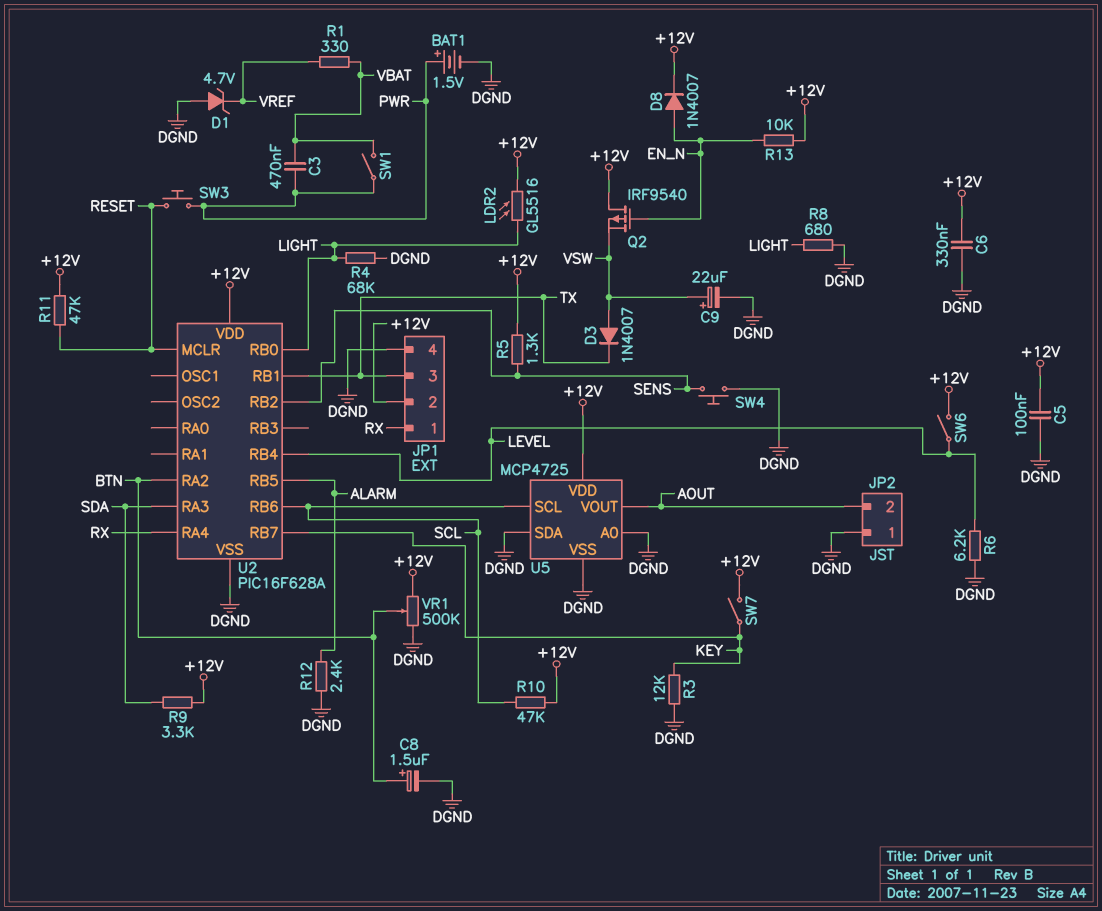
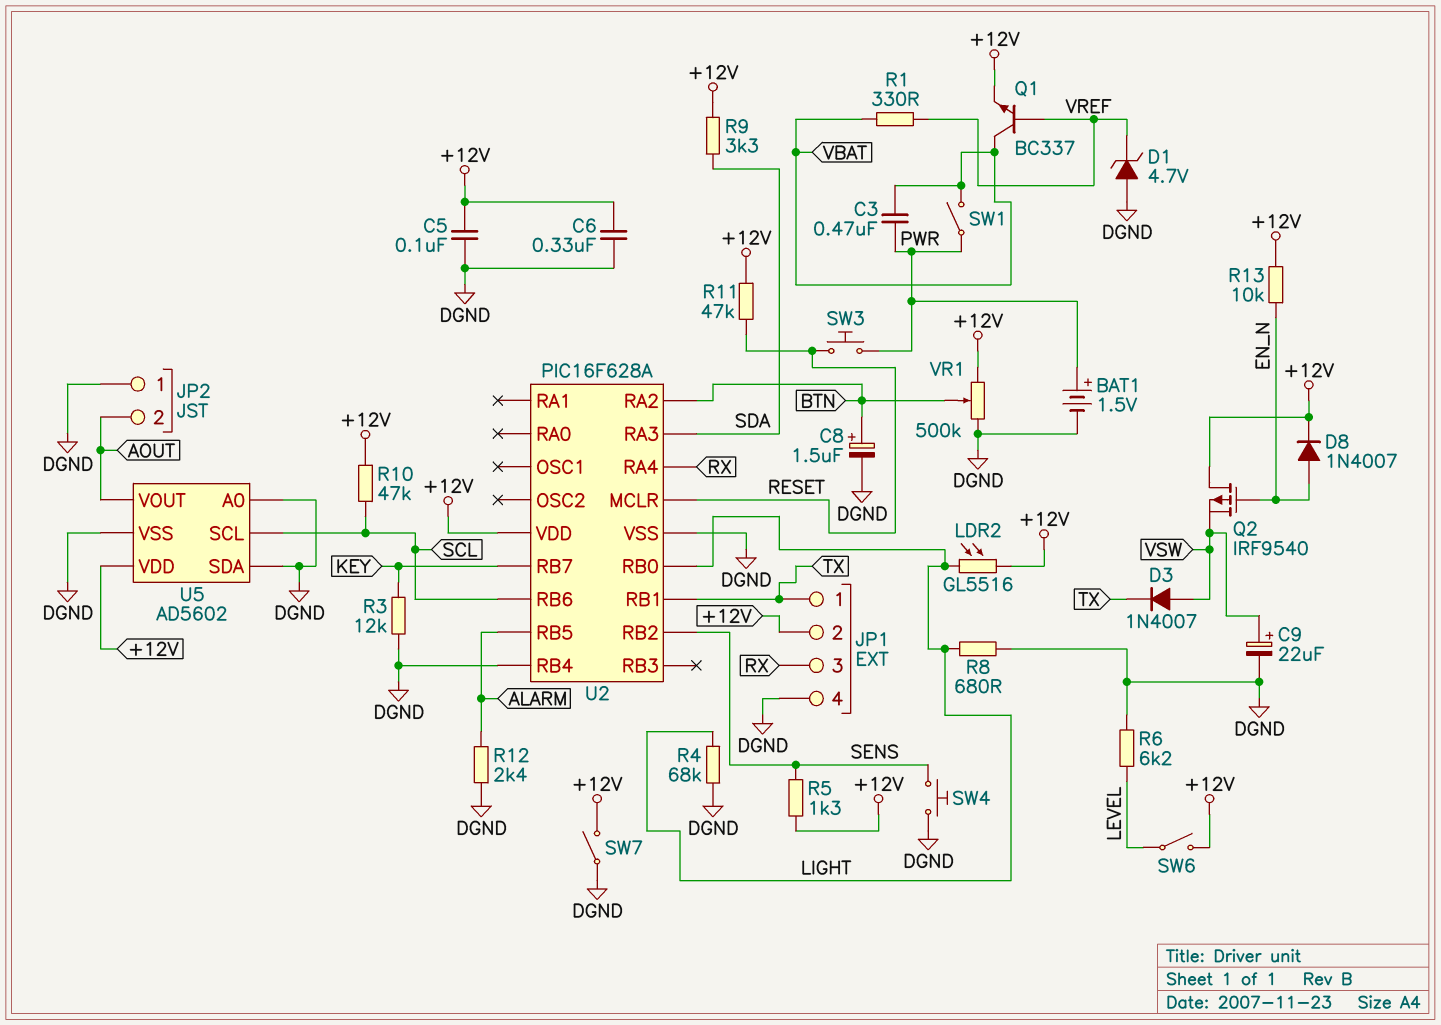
JP1 pin 1: RX -> TX
JP1 pin 3: TX -> RX
Q1: none -> NPN BC337 (B VREF, C VBAT, E +12V)
SW7: switch (+12V, KEY) -> switch (+12V, DGND)
U2 pin RB4: LEVEL -> DGND
U5: MCP4725 -> AD5602

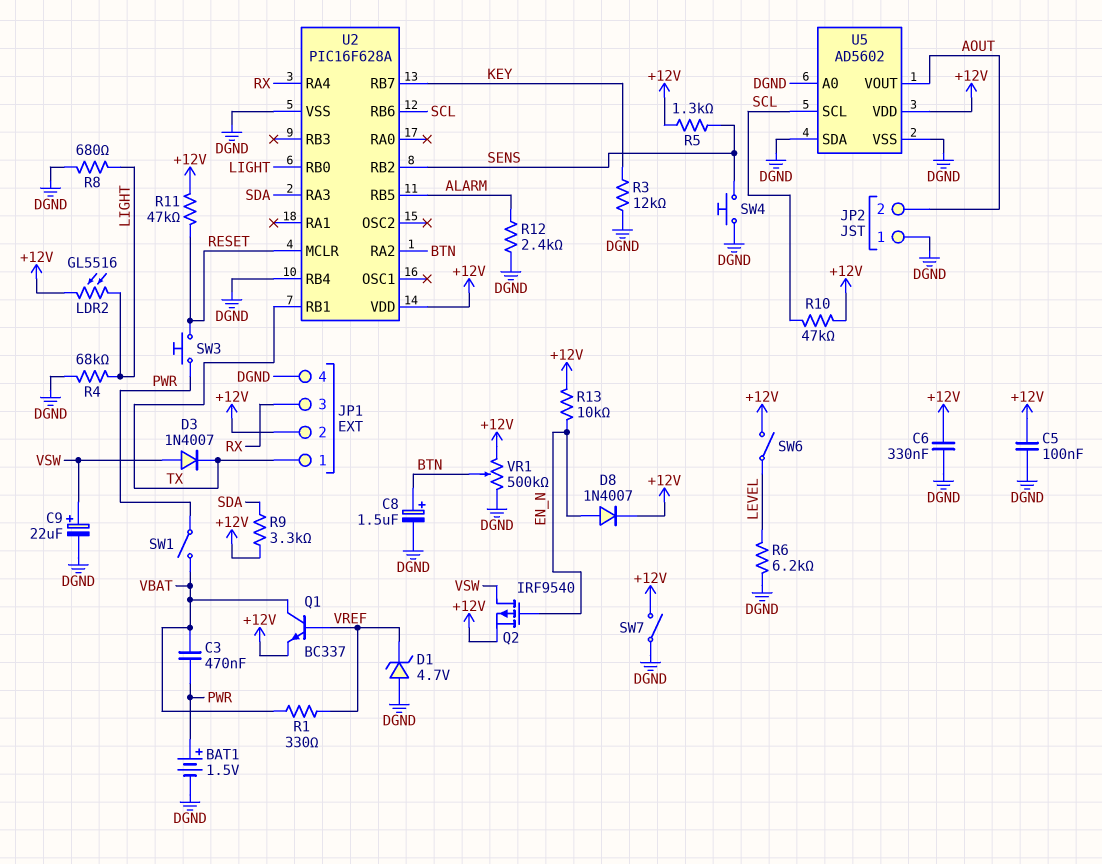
Q2: PMOS IRF9540 (G EN_N, D +12V, S VSW) -> PMOS IRF9540 (G EN_N, D VSW, S +12V)

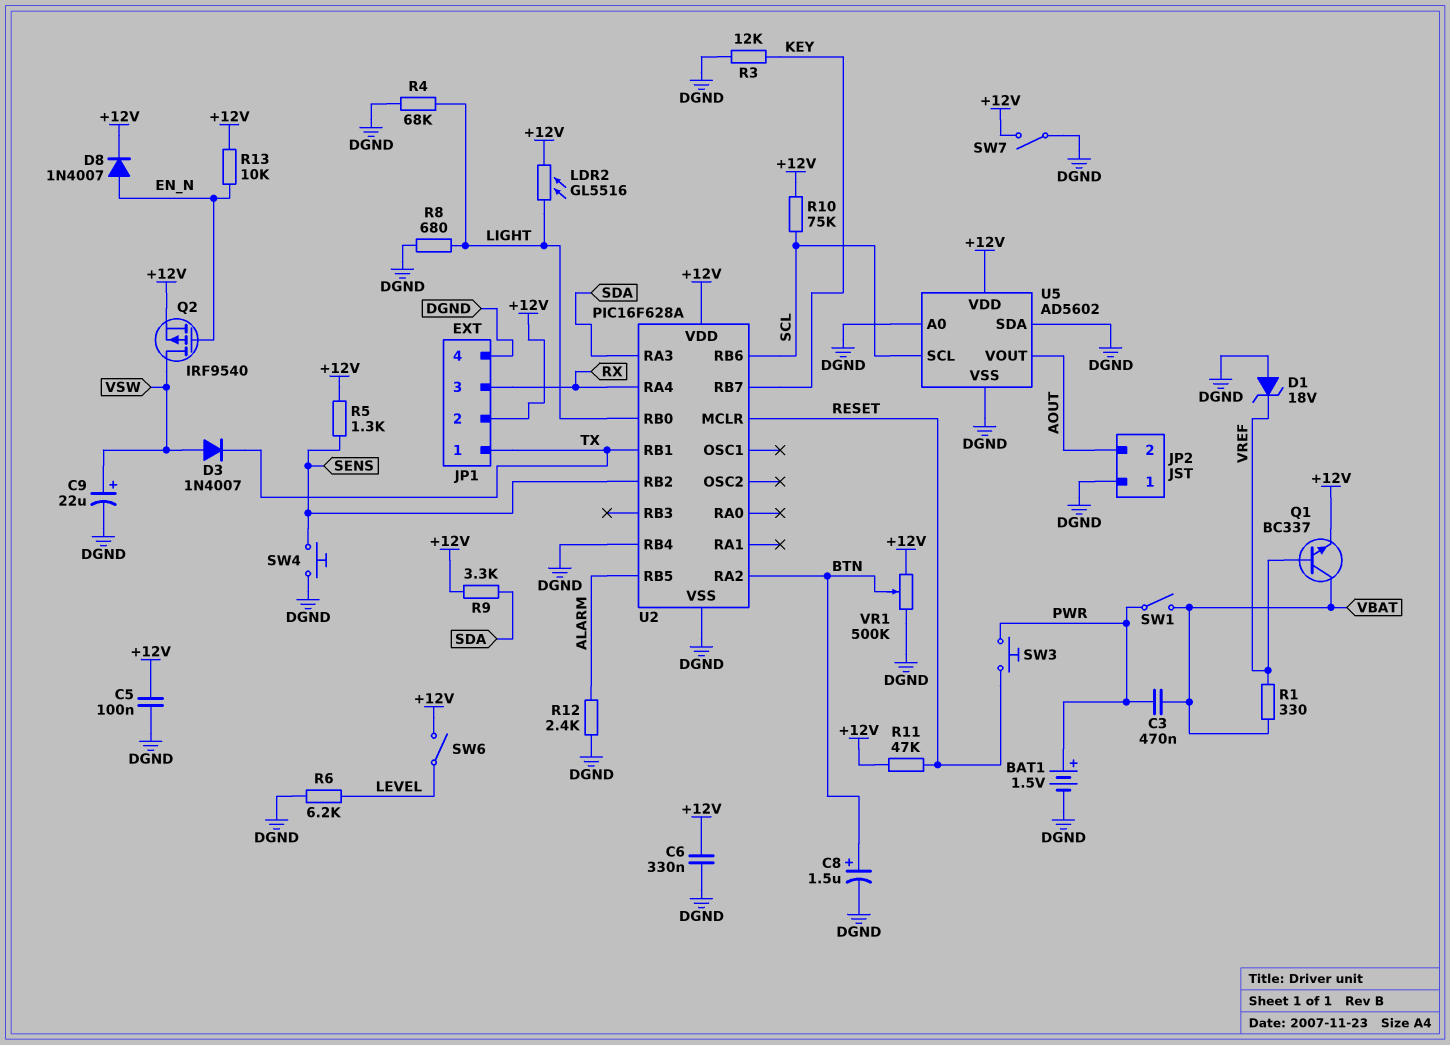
D1: zener 4.7V (A DGND, K VREF) -> zener 18V (A DGND, K VREF)
R10: 47k (+12V, SCL) -> 75k (+12V, SCL)

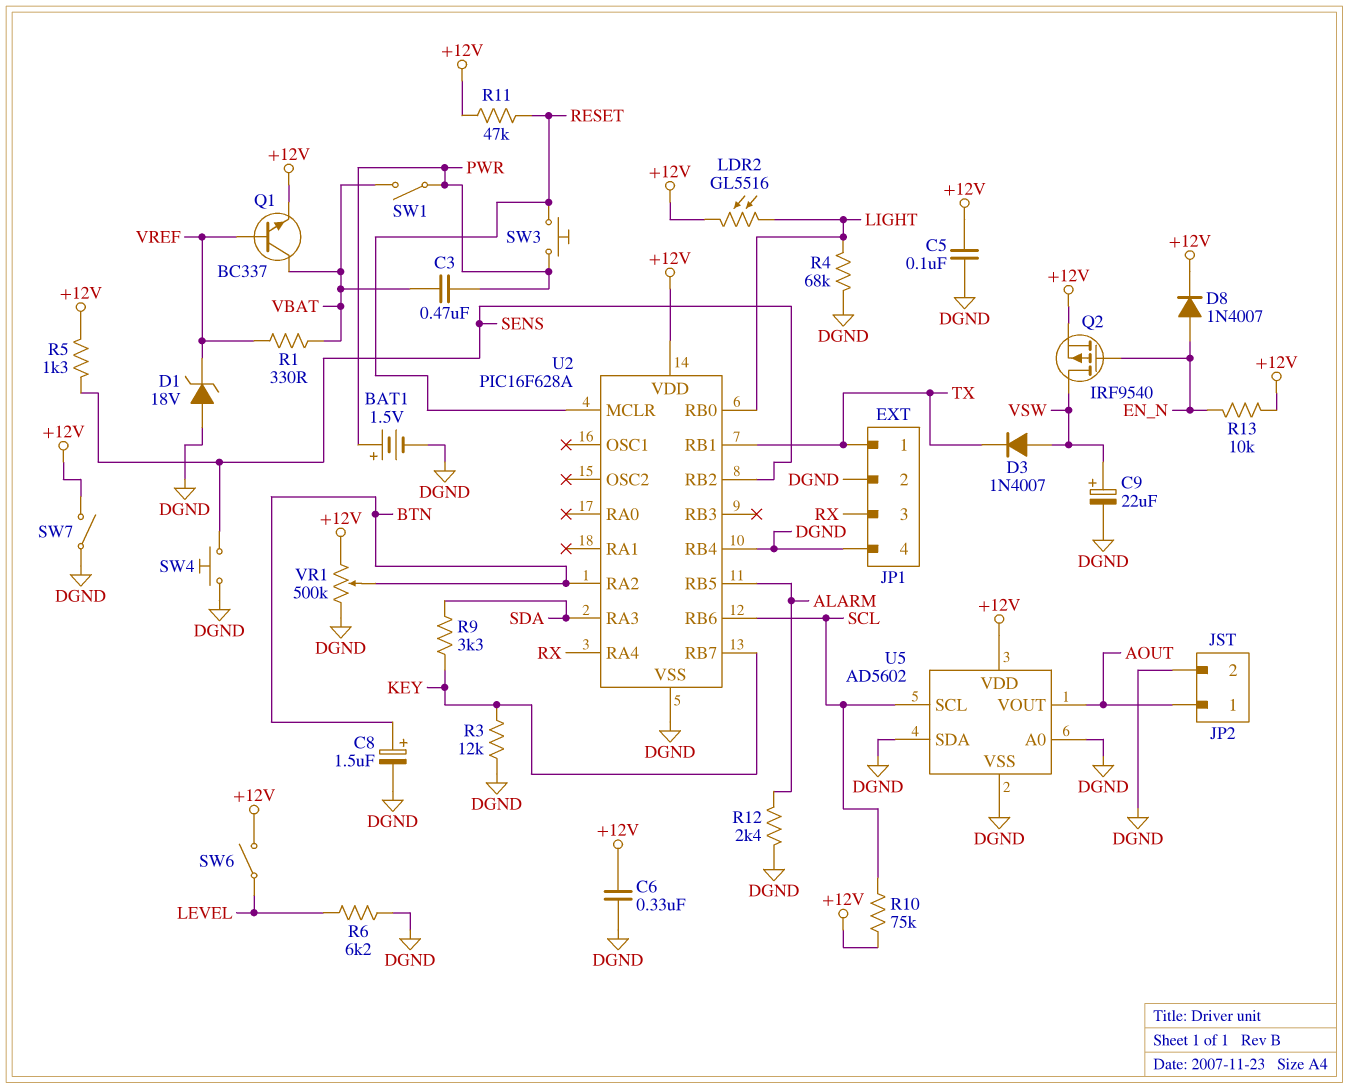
JP1 pin 2: +12V -> DGND
JP2 pin 1: DGND -> AOUT
JP2 pin 2: AOUT -> DGND
R8: 680 (DGND, LIGHT) -> none
R9: 3.3k (+12V, SDA) -> 3.3k (KEY, SDA)

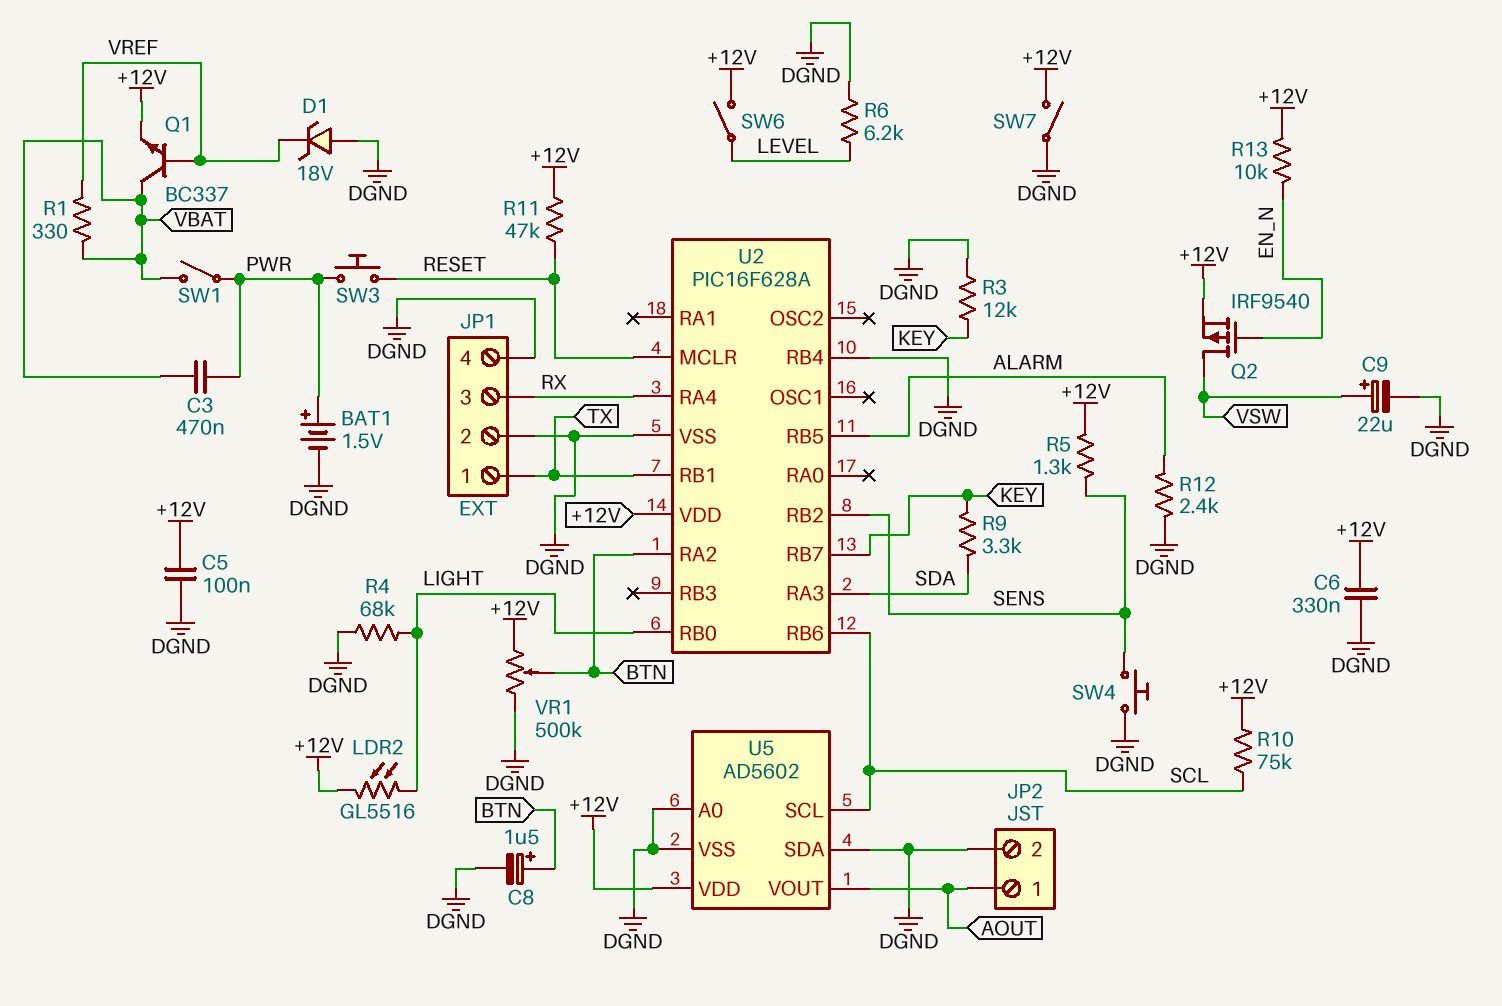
D3: diode 1N4007 (A VSW, K TX) -> none
D8: diode 1N4007 (A EN_N, K +12V) -> none

